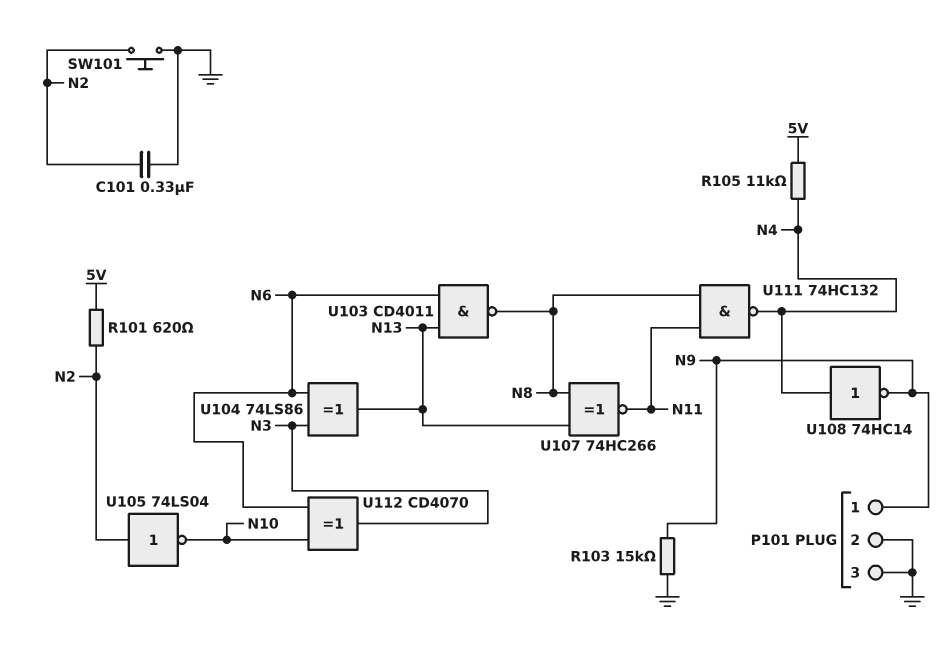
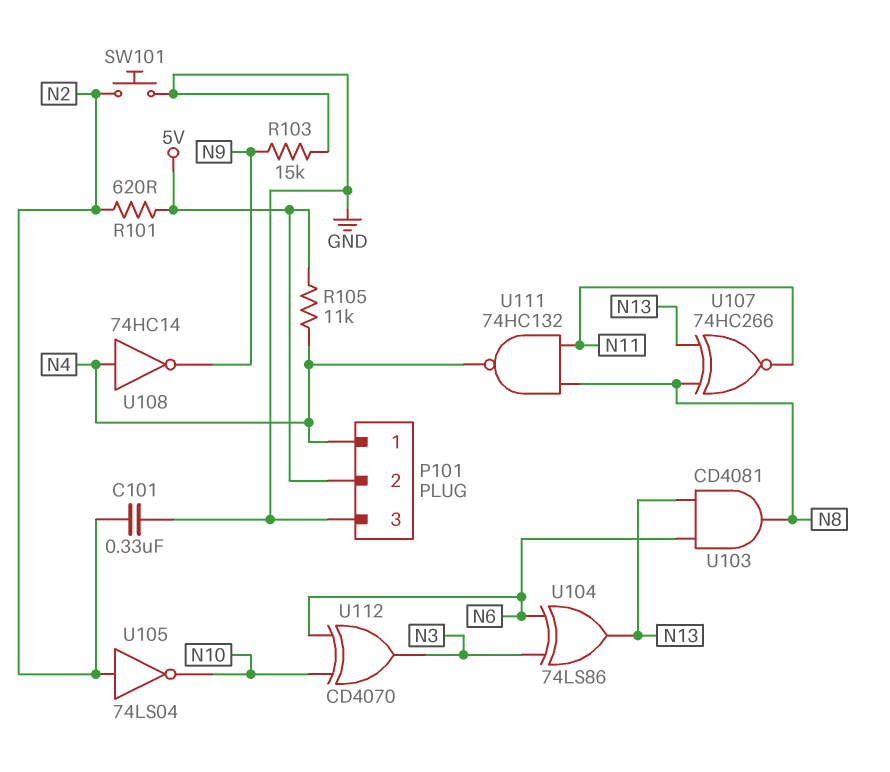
P101 pin 1: N9 -> N4
P101 pin 2: GND -> 5V
U103: NAND CD4011 (in N6, in N13, out N8) -> AND CD4081 (in N6, in N13, out N8)

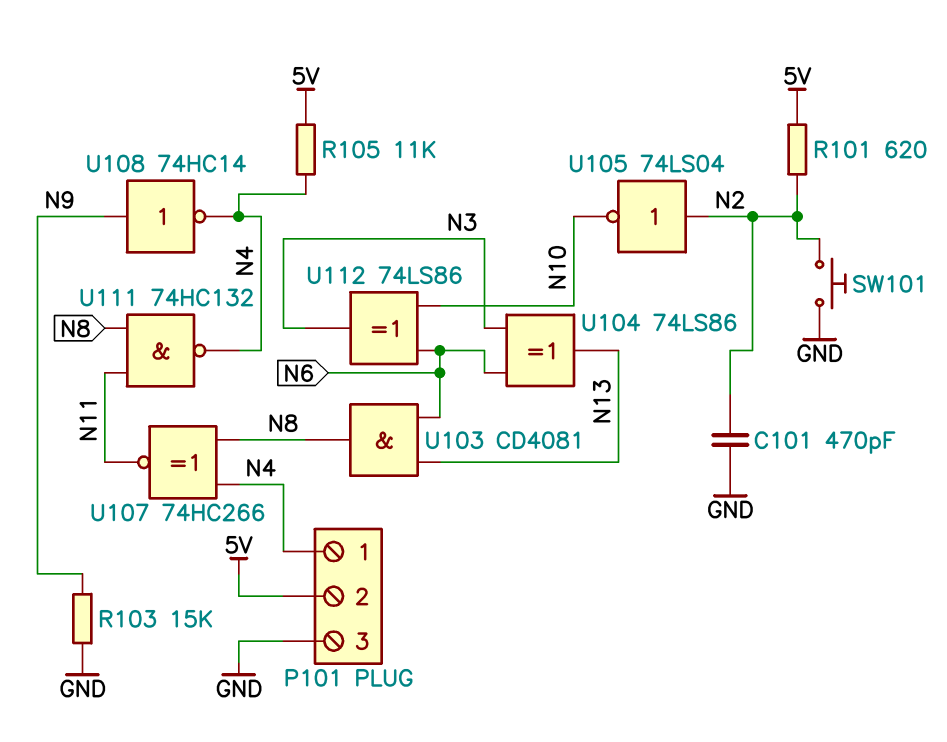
C101: 330nF (GND, N2) -> 470pF (GND, N2)
U107: XNOR 74HC266 (in N8, in N13, out N11) -> XNOR 74HC266 (in N4, in N8, out N11)
U108: NOT 74HC14 (in N4, out N9) -> NOT 74HC14 (in N9, out N4)
U112: XOR CD4070 (in N6, in N10, out N3) -> XOR 74LS86 (in N6, in N10, out N3)

